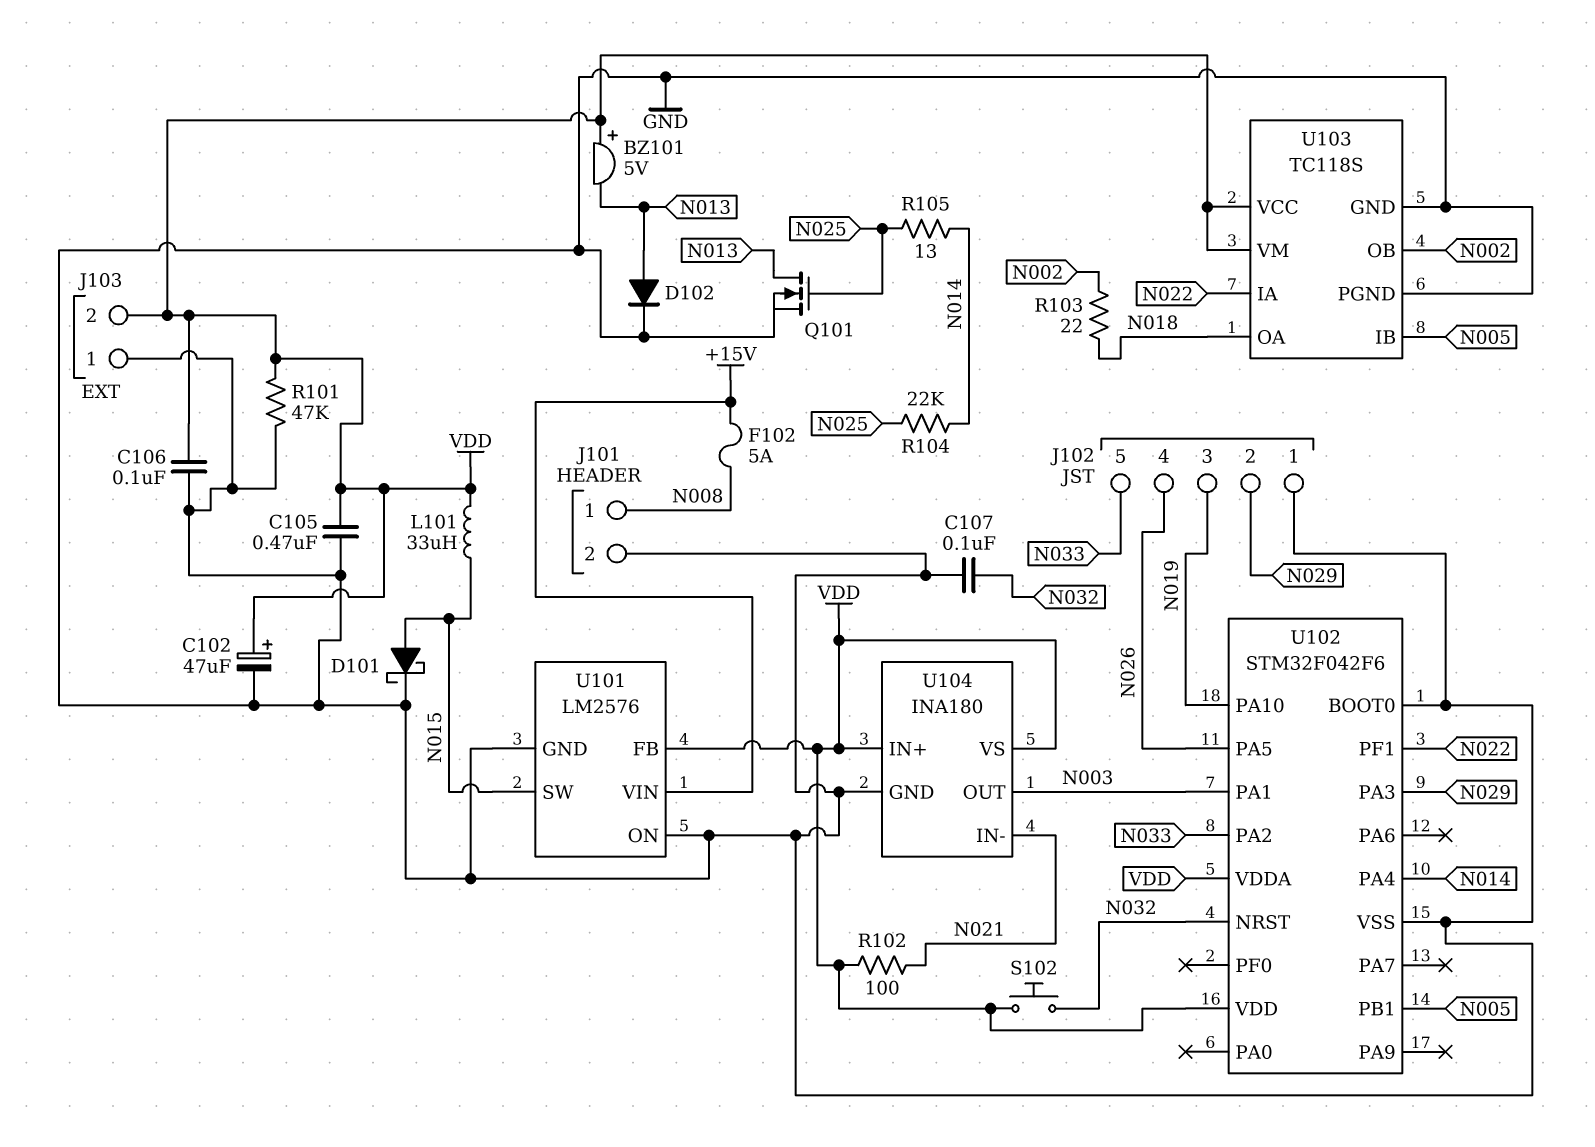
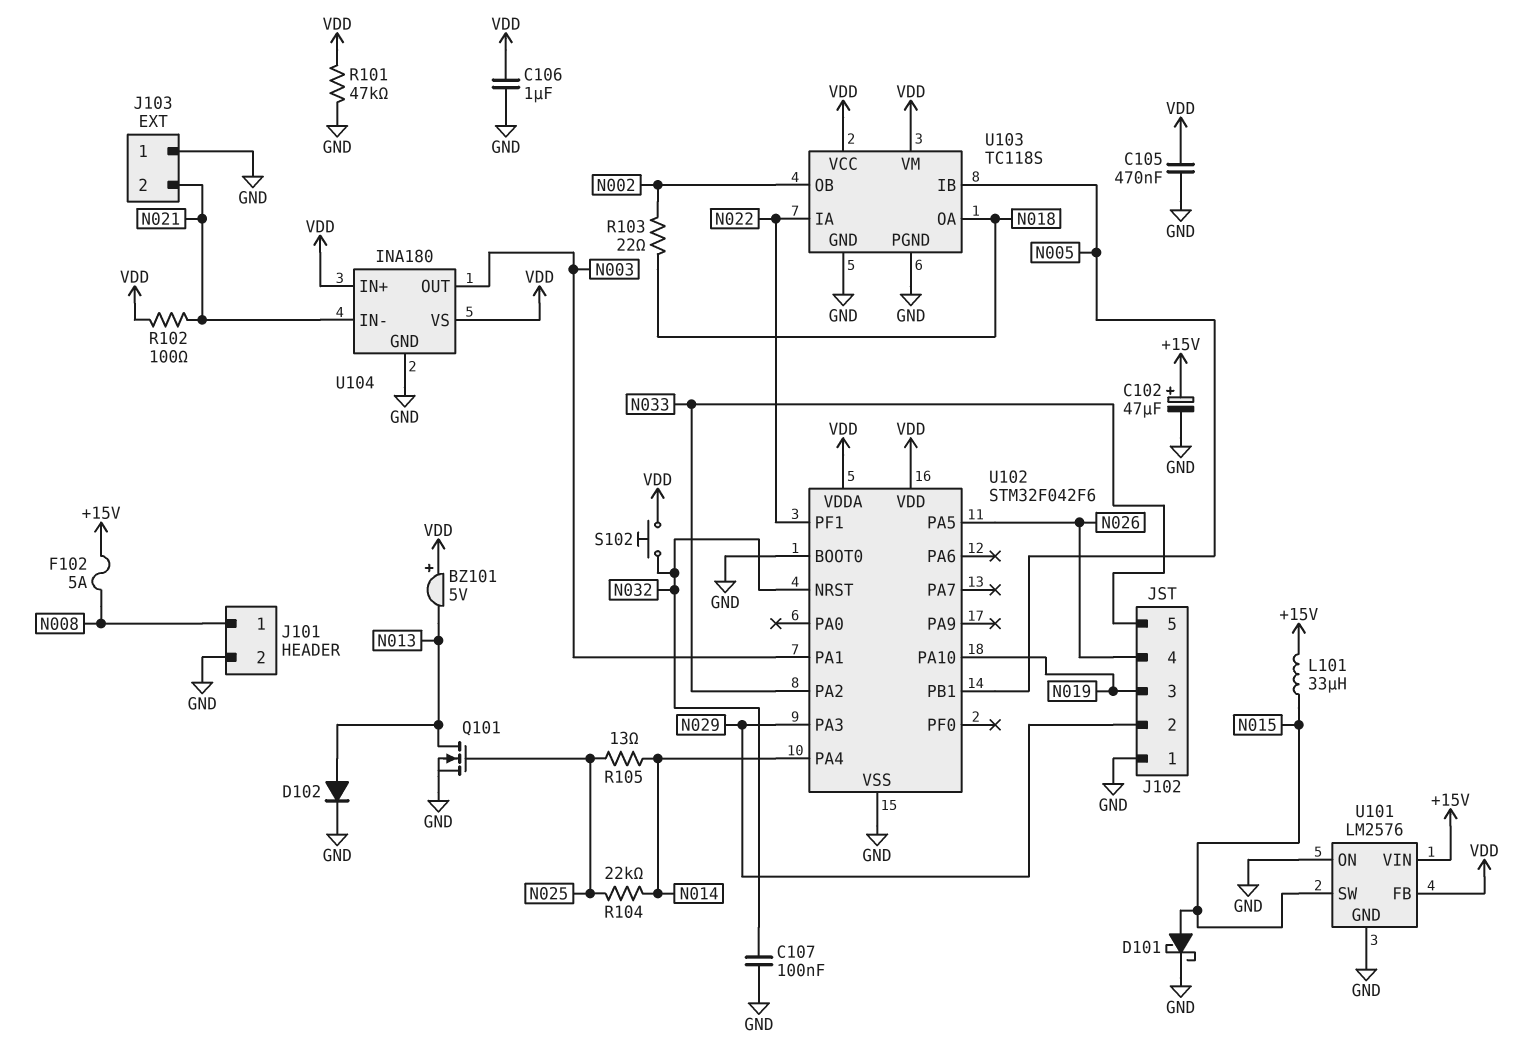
C102: 47uF (plus VDD, minus GND) -> 47uF (plus +15V, minus GND)
C106: 100nF (GND, VDD) -> 1uF (GND, VDD)
J103 pin 2: VDD -> N021
L101: 33uH (N015, VDD) -> 33uH (+15V, N015)

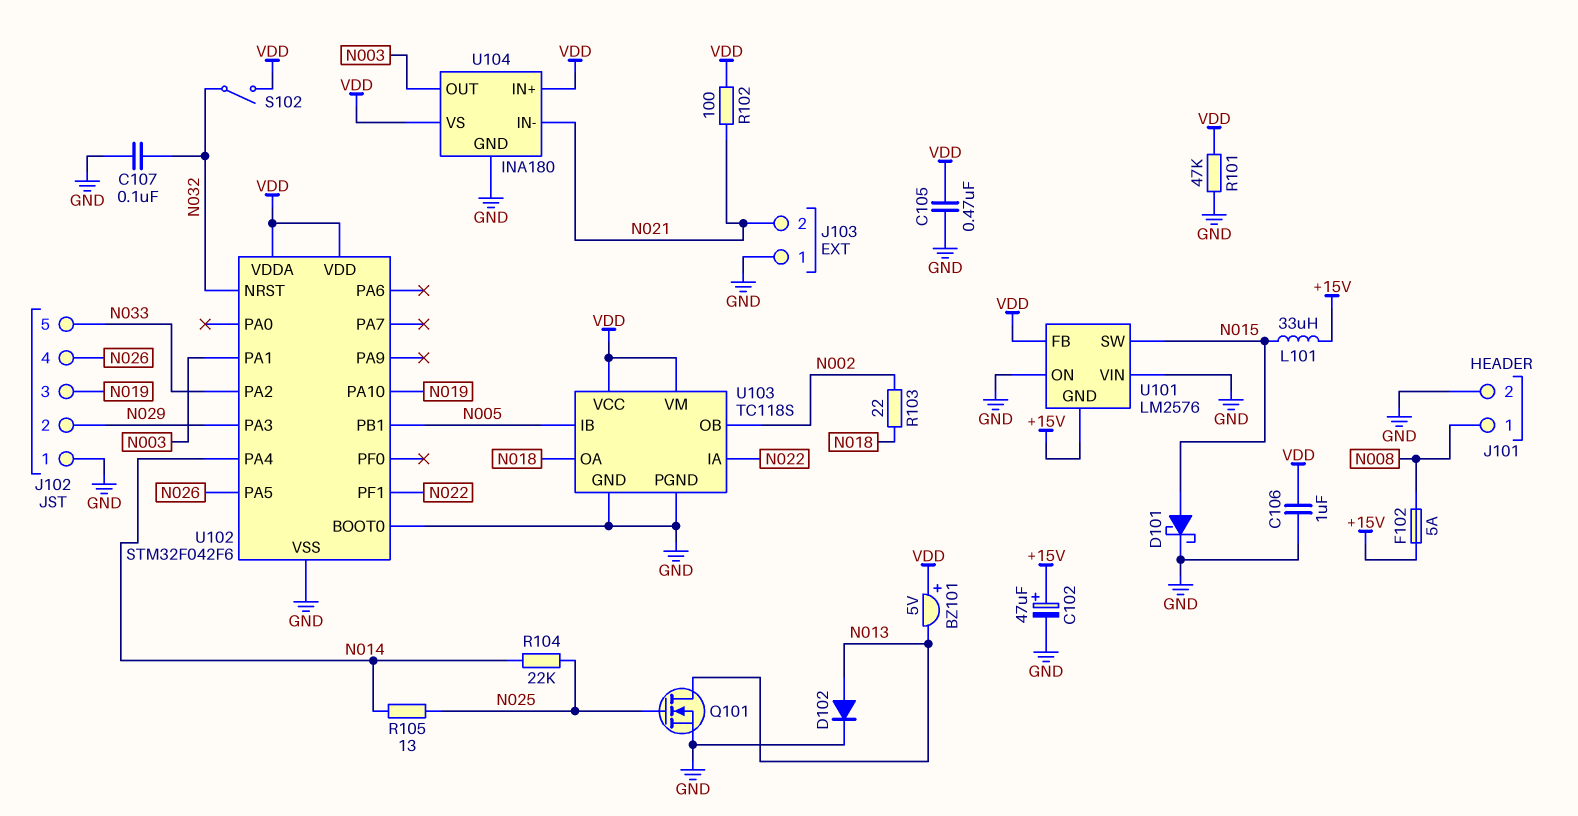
S102: button (N032, VDD) -> switch (N032, VDD)
U101 pin GND: GND -> +15V
U101 pin VIN: +15V -> GND

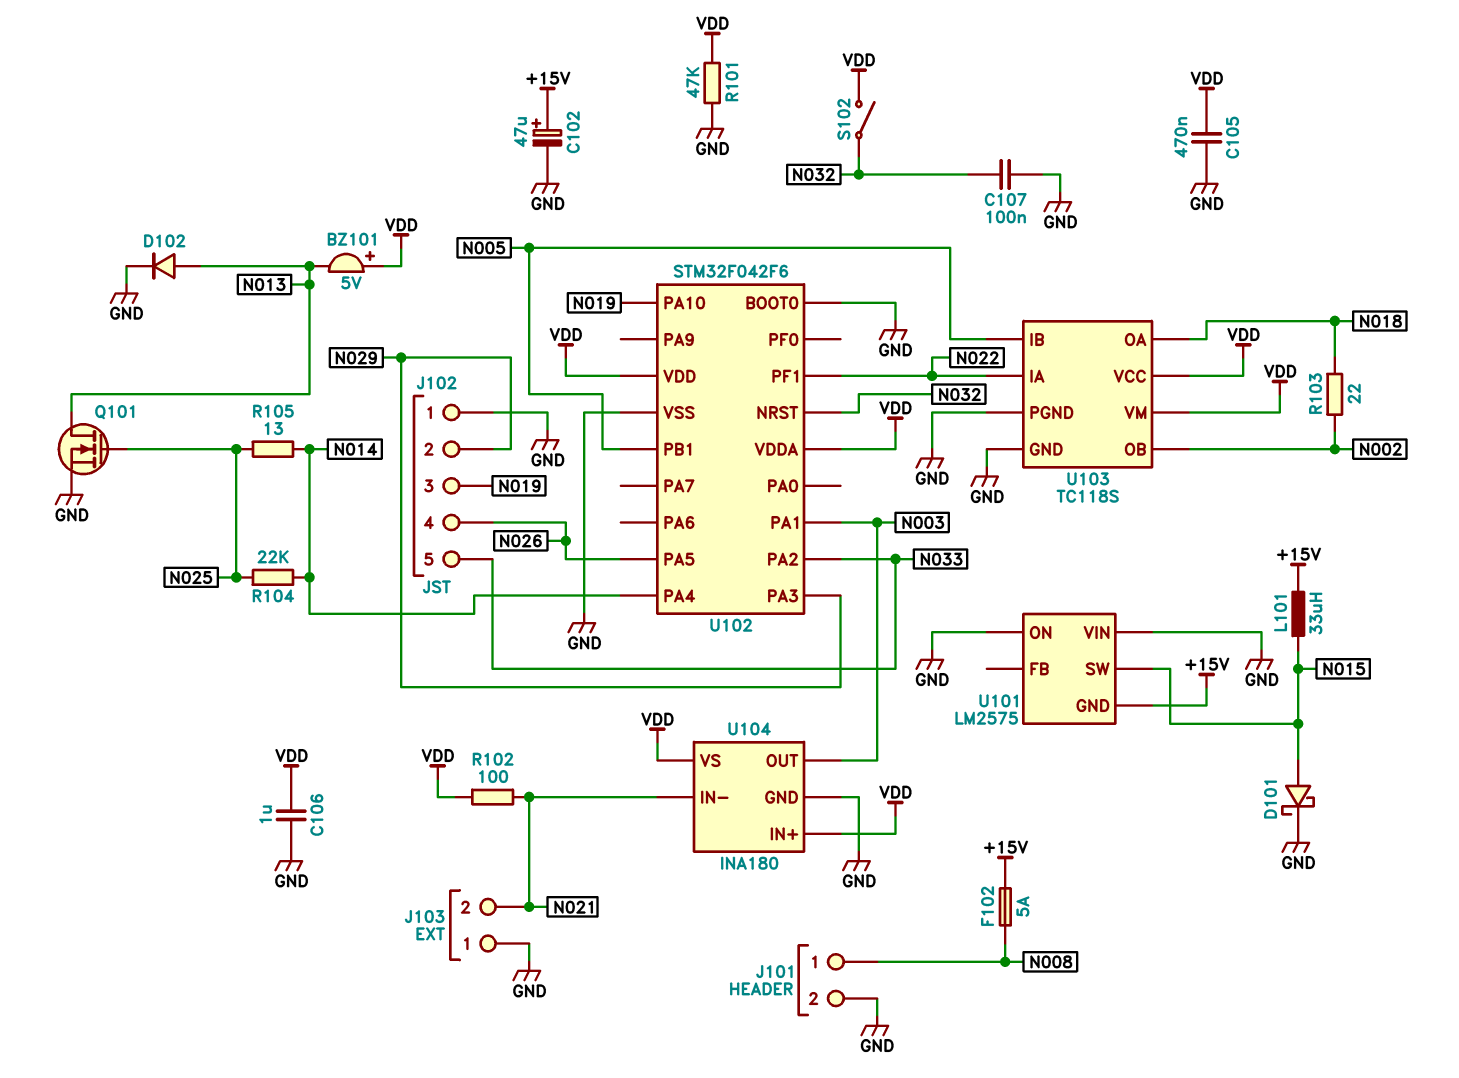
U101: LM2576 -> LM2575
U101 pin FB: VDD -> none

